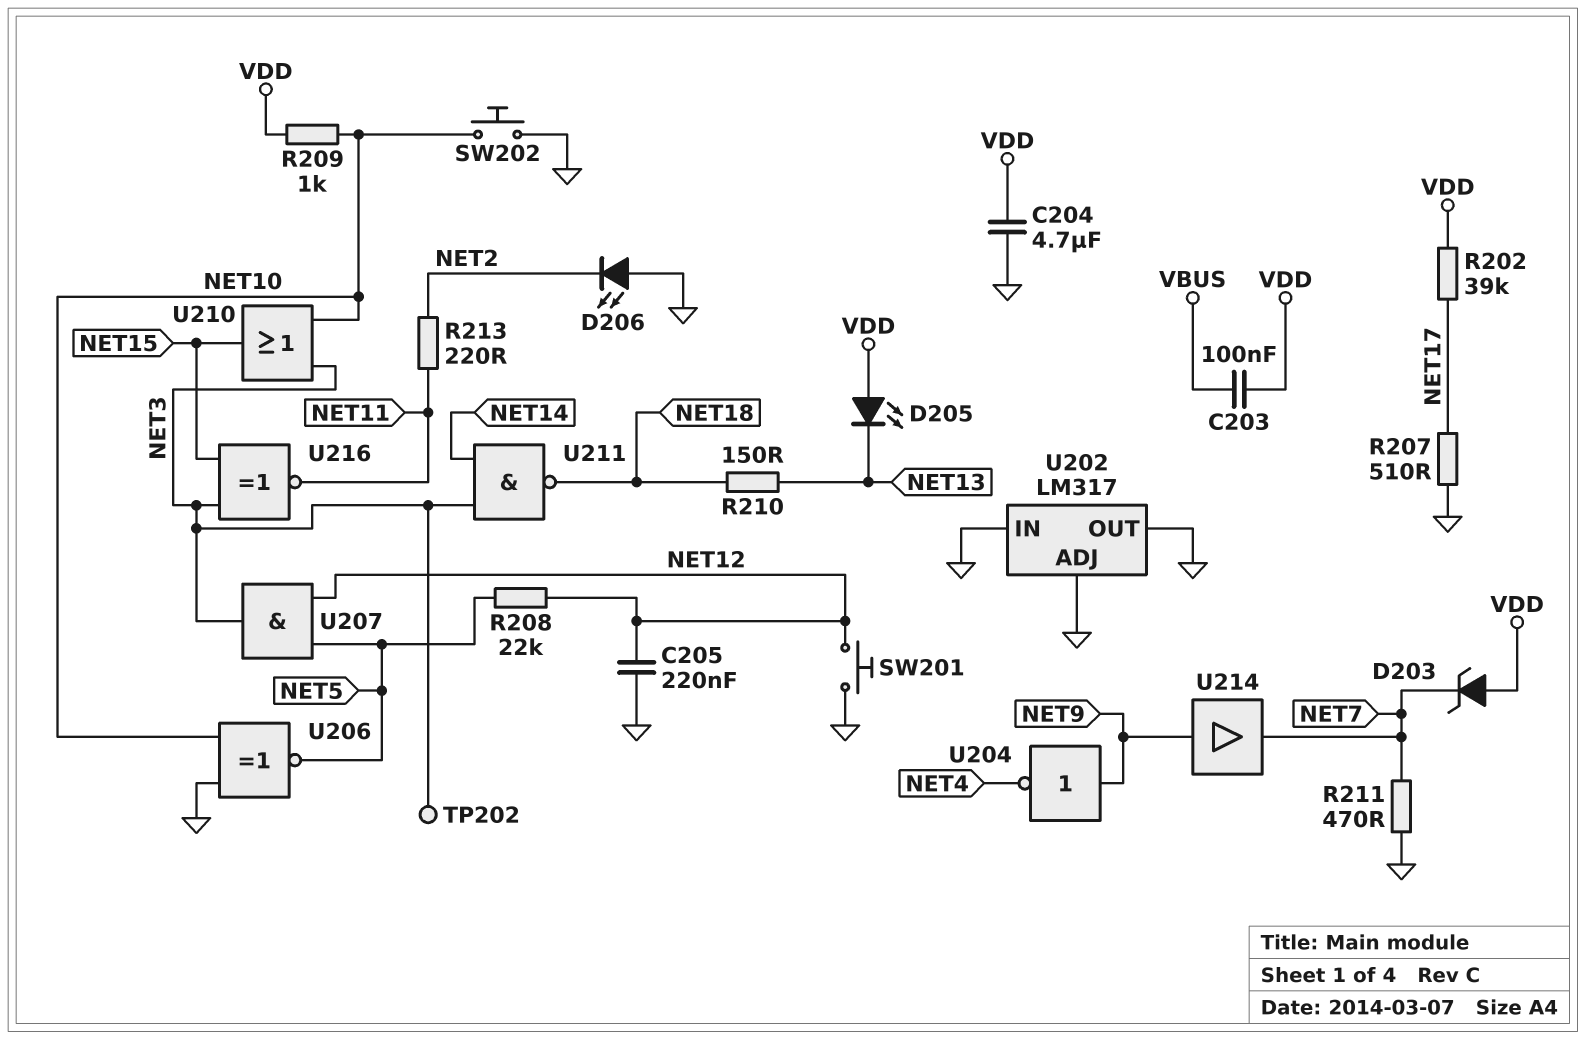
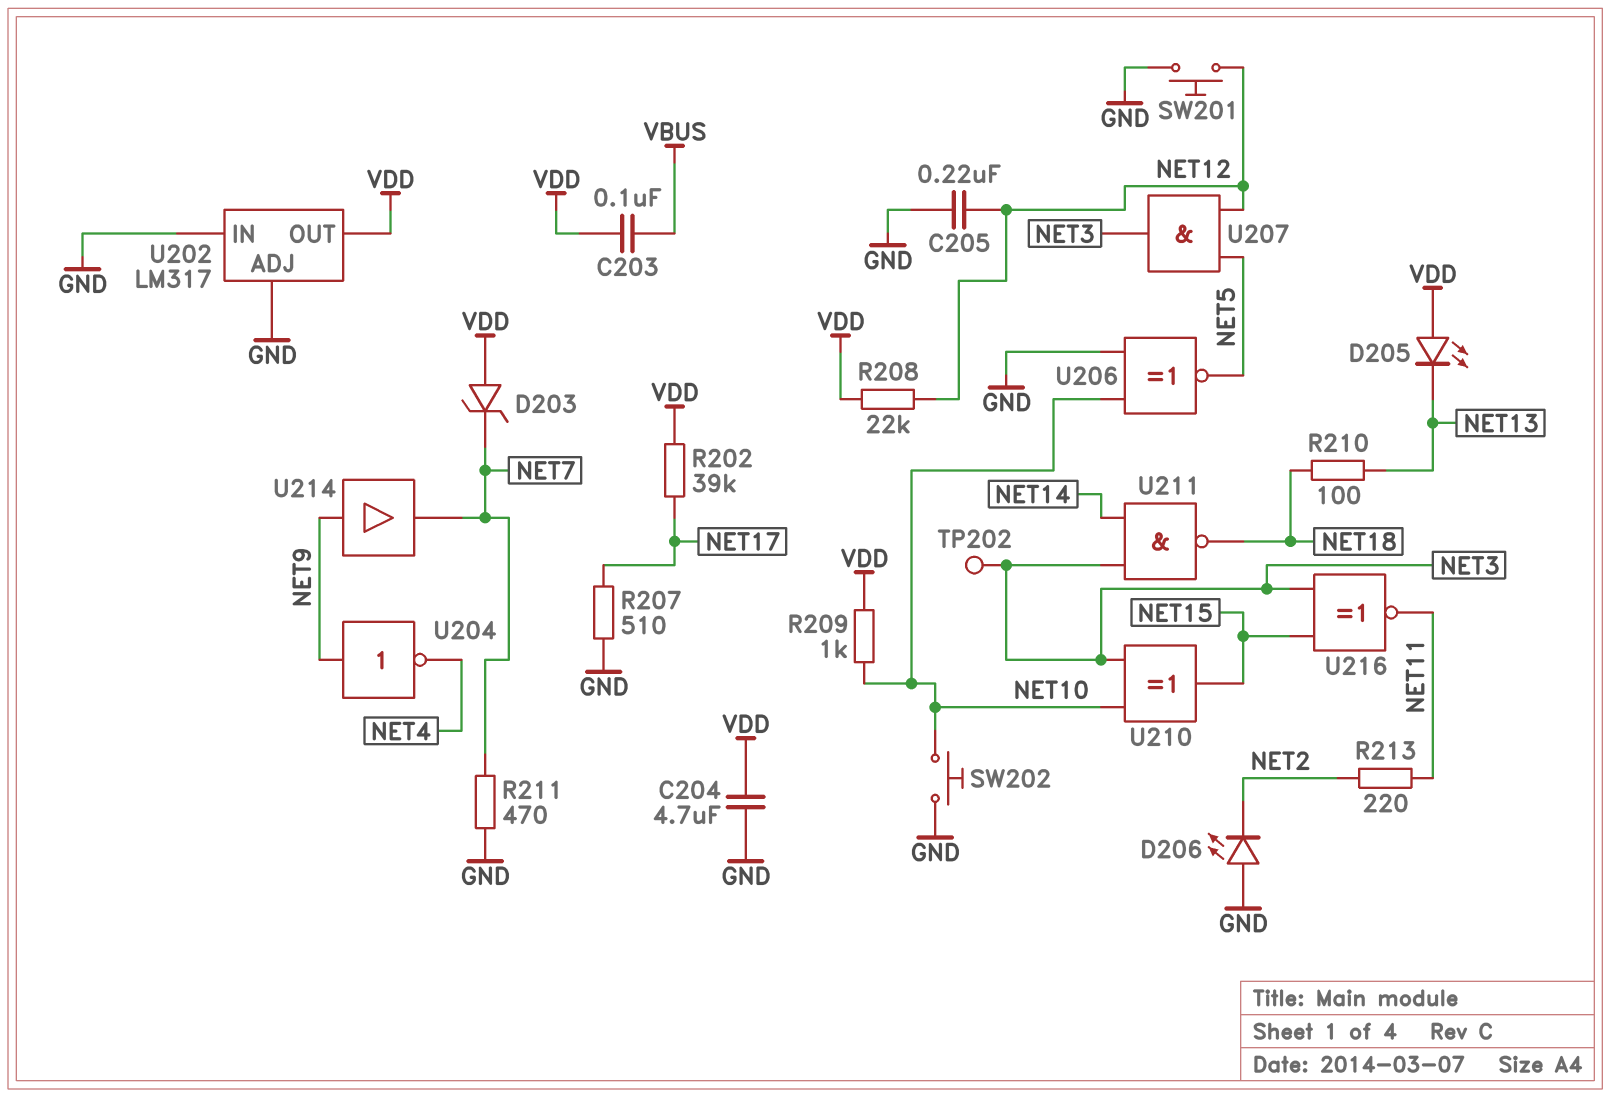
R208: 22k (NET5, NET12) -> 22k (NET12, VDD)
R210: 150 (NET13, NET18) -> 100 (NET13, NET18)
U202 pin OUT: GND -> VDD
U210: OR (in NET3, in NET10, out NET15) -> XOR (in NET3, in NET10, out NET15)

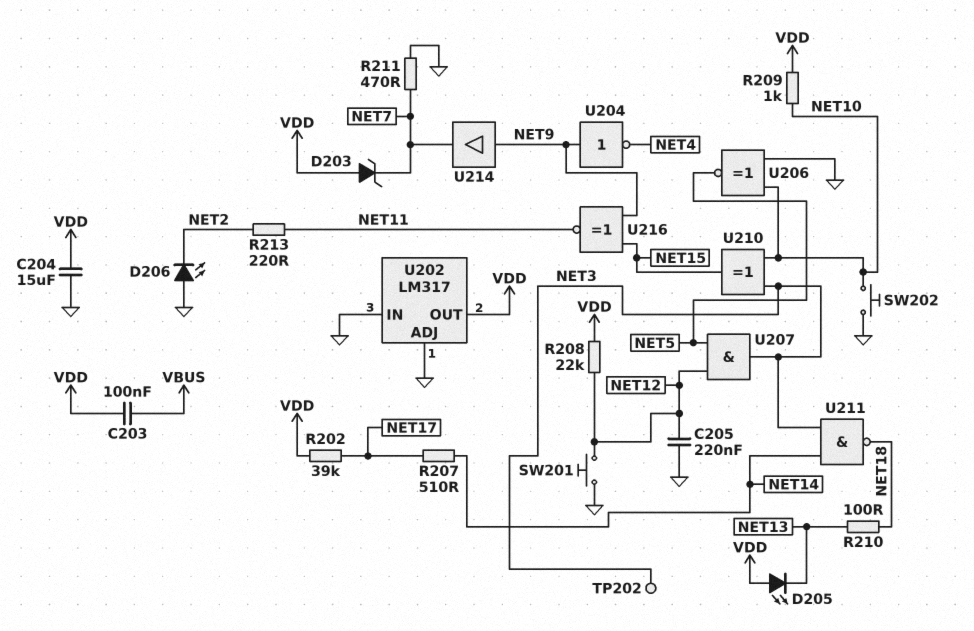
C204: 4.7uF (GND, VDD) -> 15uF (GND, VDD)
R207: 510 (GND, NET17) -> 510 (NET14, NET17)
U216: XNOR (in NET3, in NET15, out NET11) -> XNOR (in NET9, in NET15, out NET11)

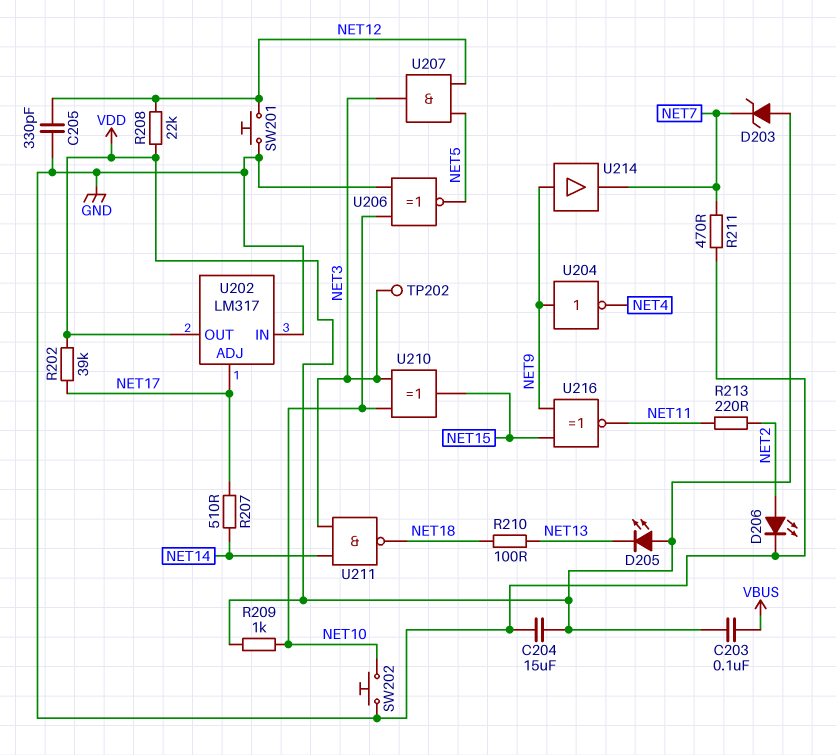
C205: 220nF (GND, NET12) -> 330pF (GND, NET12)
D206: LED (A GND, K NET2) -> LED (A NET2, K GND)
U202 pin ADJ: GND -> NET17

